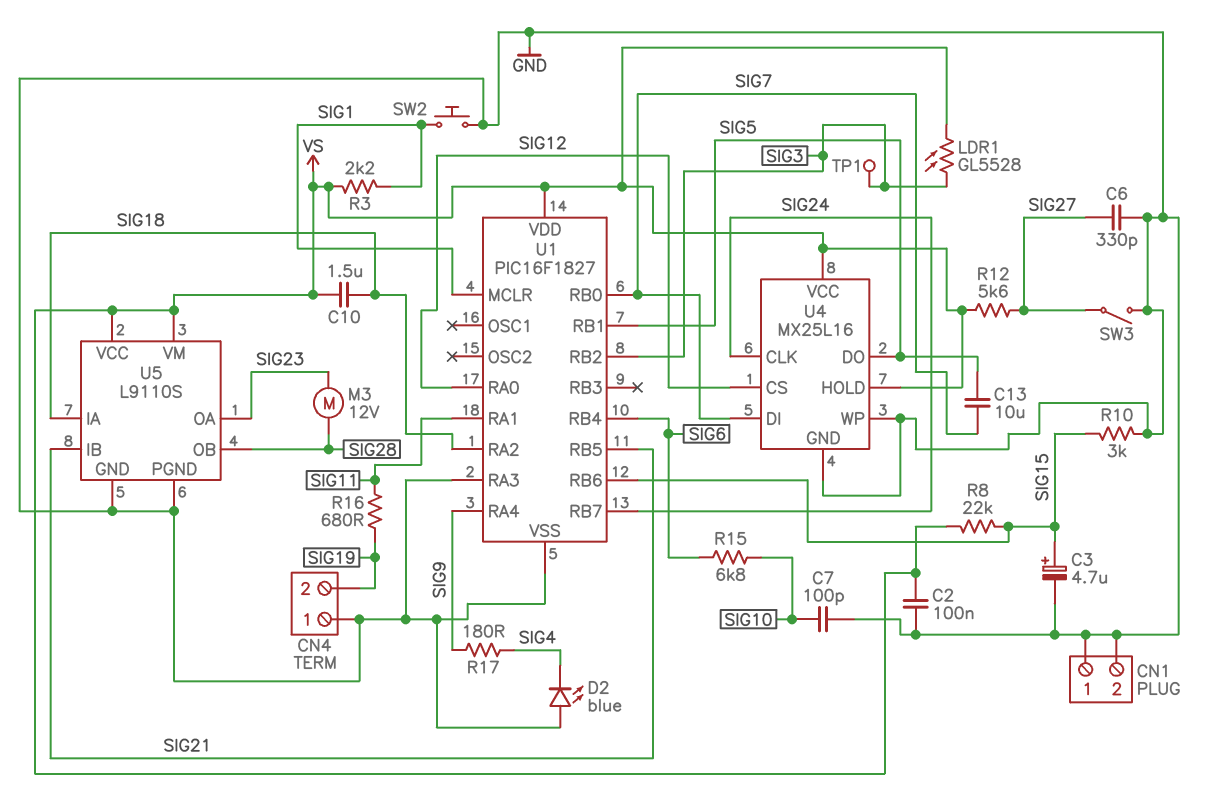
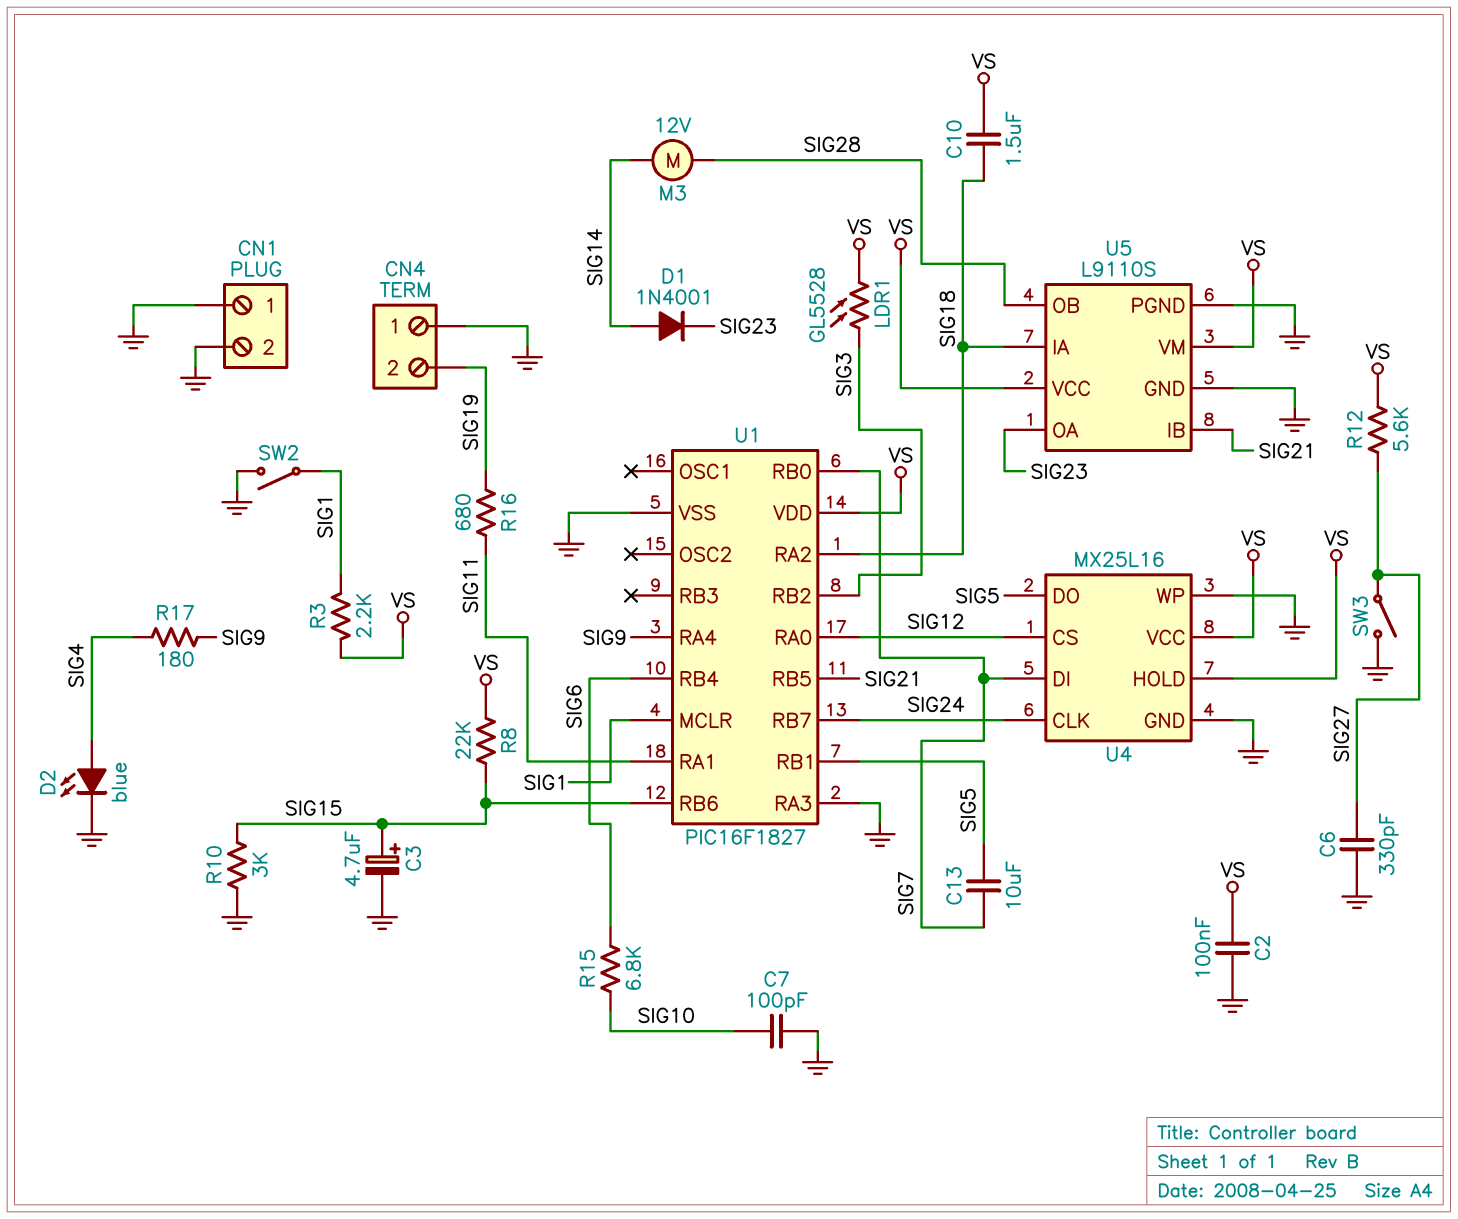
D1: none -> diode 1N4001 (A SIG14, K SIG23)
D2: LED blue (A GND, K SIG4) -> LED blue (A SIG4, K GND)
M3: motor 12V (SIG23, SIG28) -> motor 12V (SIG14, SIG28)
SW2: button (GND, SIG1) -> switch (GND, SIG1)
TP1: test point (SIG3) -> none

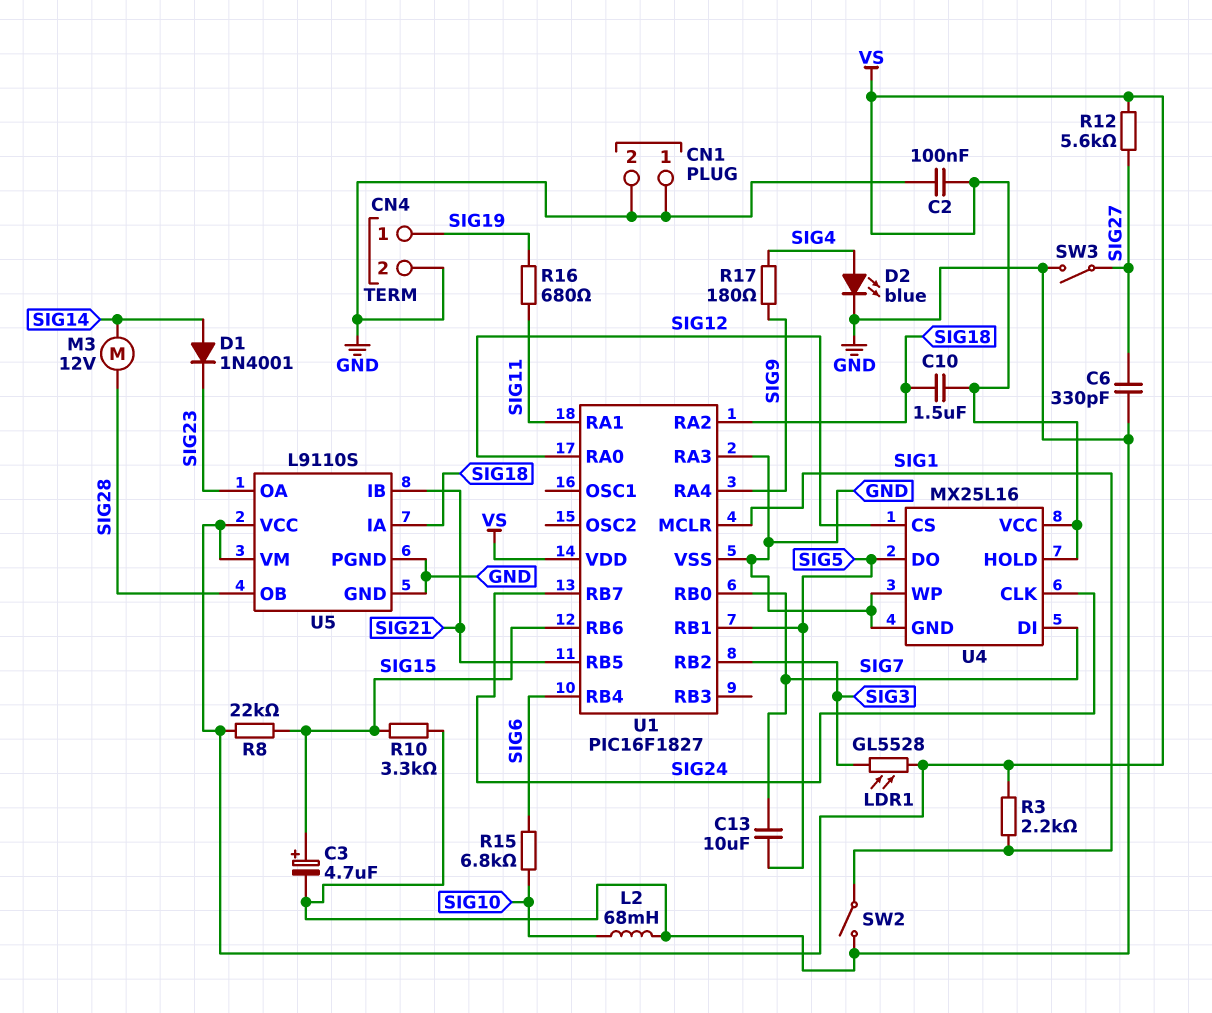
C7: 100pF (GND, SIG10) -> none
CN4 pin 1: GND -> SIG19
CN4 pin 2: SIG19 -> GND
L2: none -> 68mH (GND, SIG10)
R10: 3k (GND, SIG15) -> 3.3k (GND, SIG15)

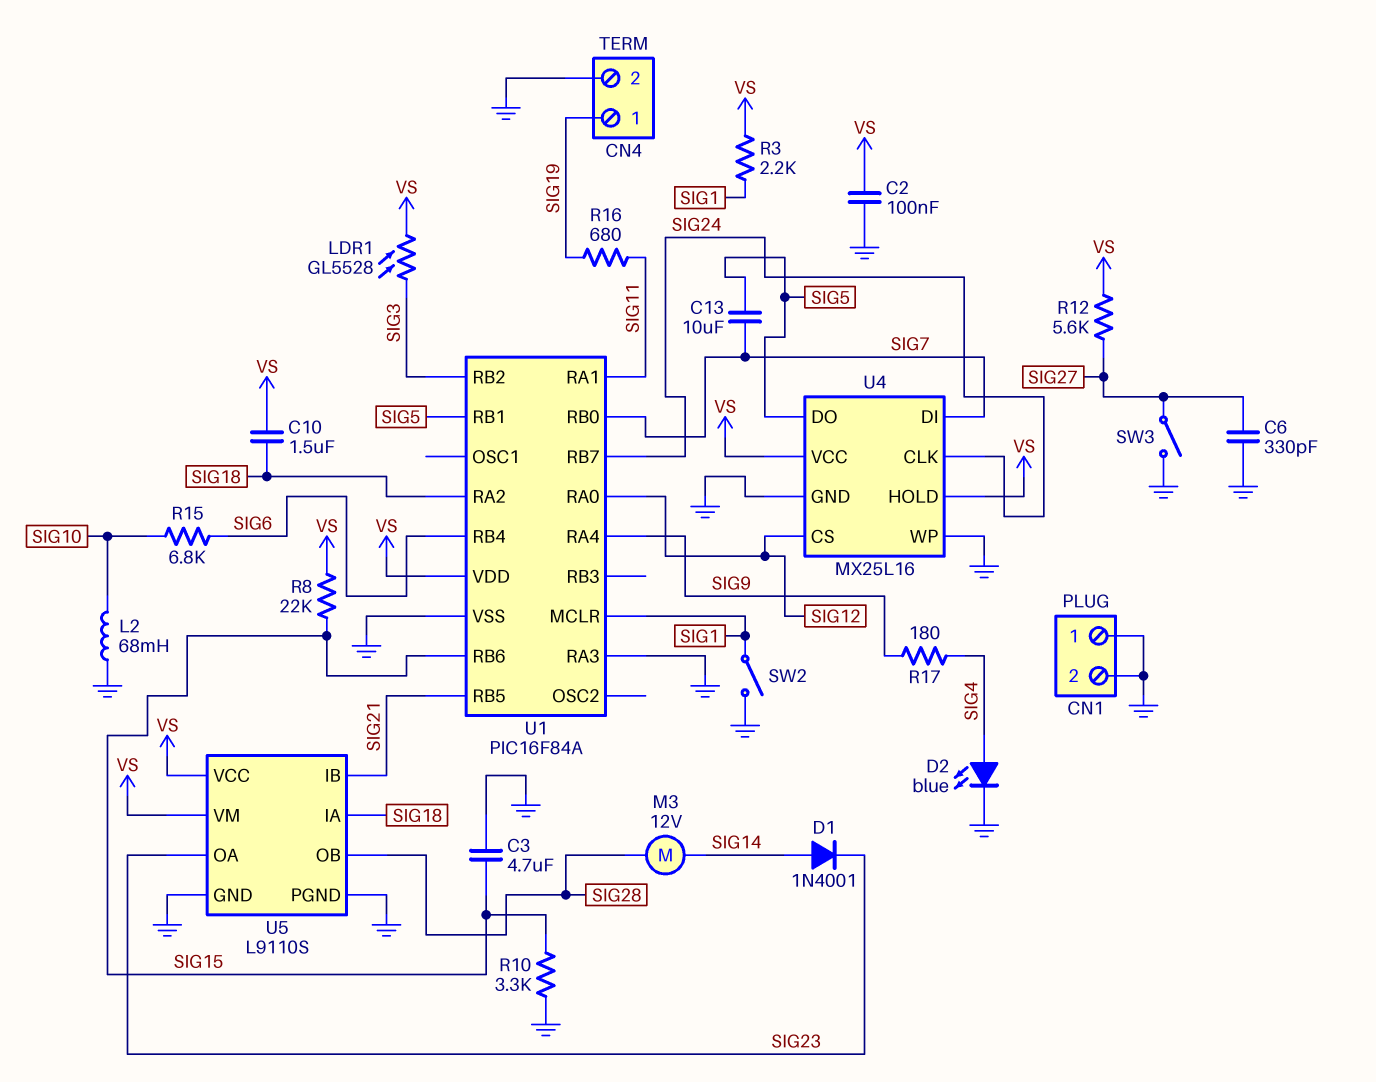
C3: 4.7uF (plus SIG15, minus GND) -> 4.7uF (GND, SIG15)
U1: PIC16F1827 -> PIC16F84A

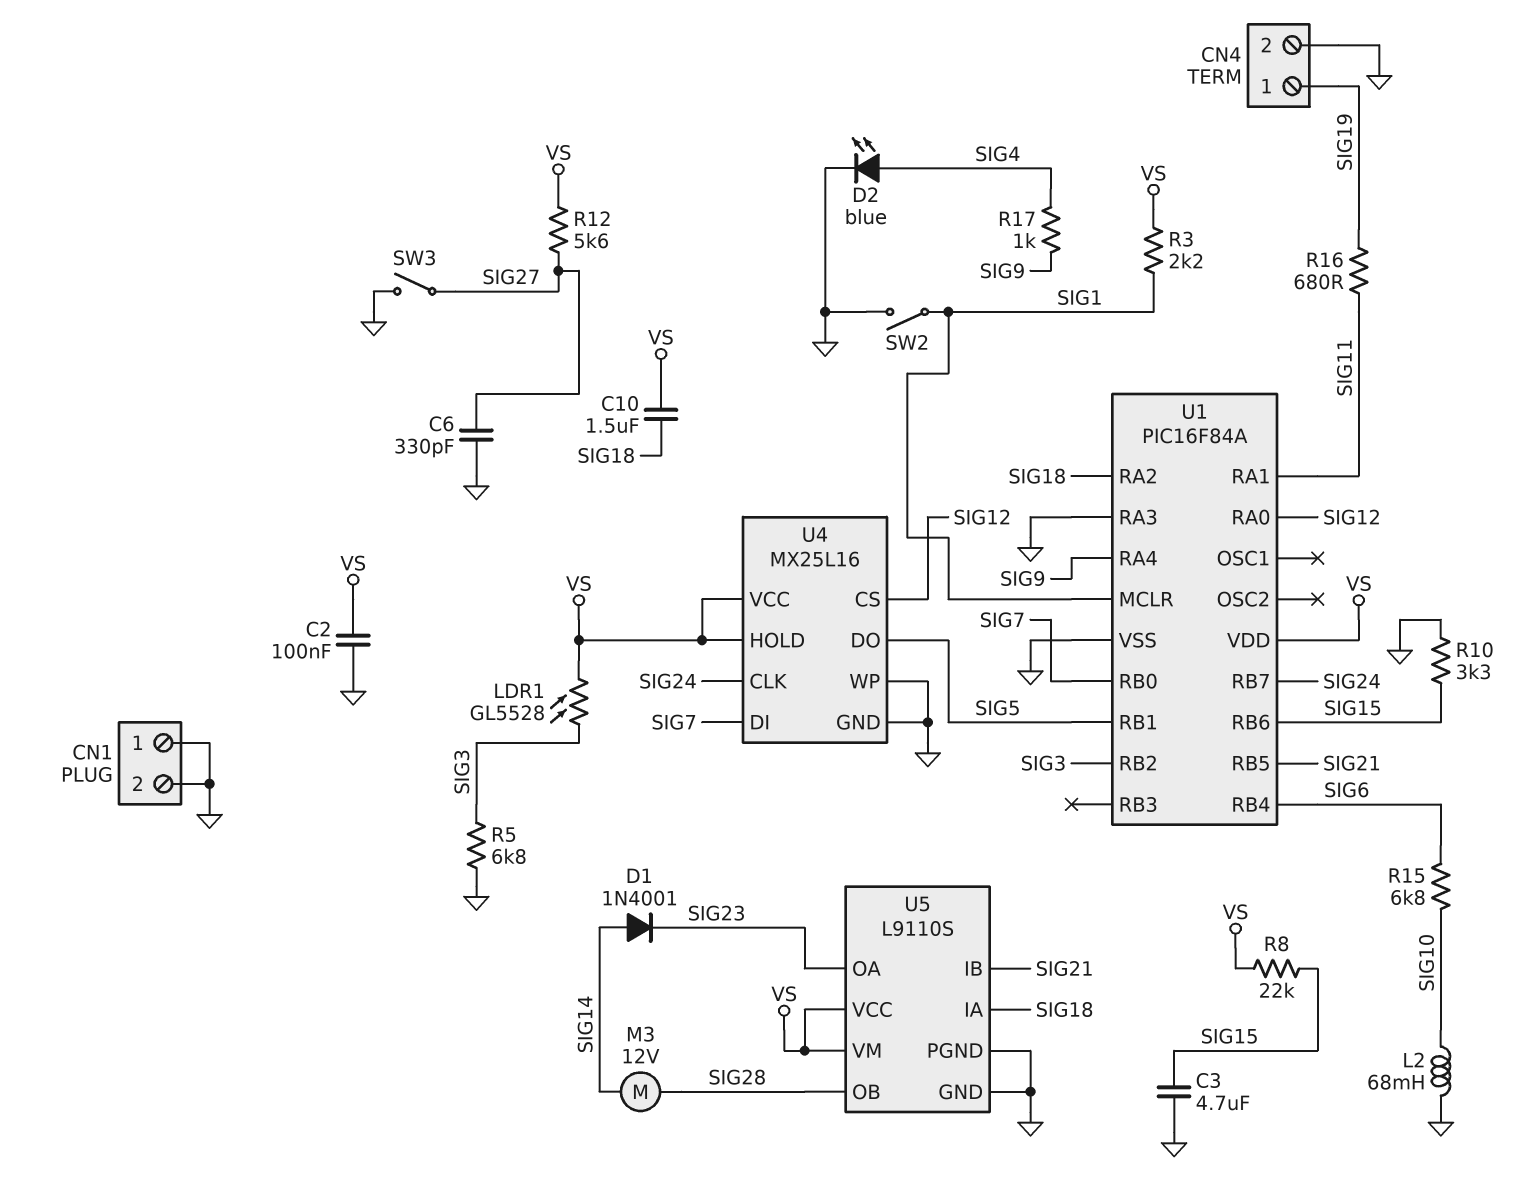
C13: 10uF (SIG5, SIG7) -> none
R5: none -> 6.8k (GND, SIG3)
R17: 180 (SIG4, SIG9) -> 1k (SIG4, SIG9)

